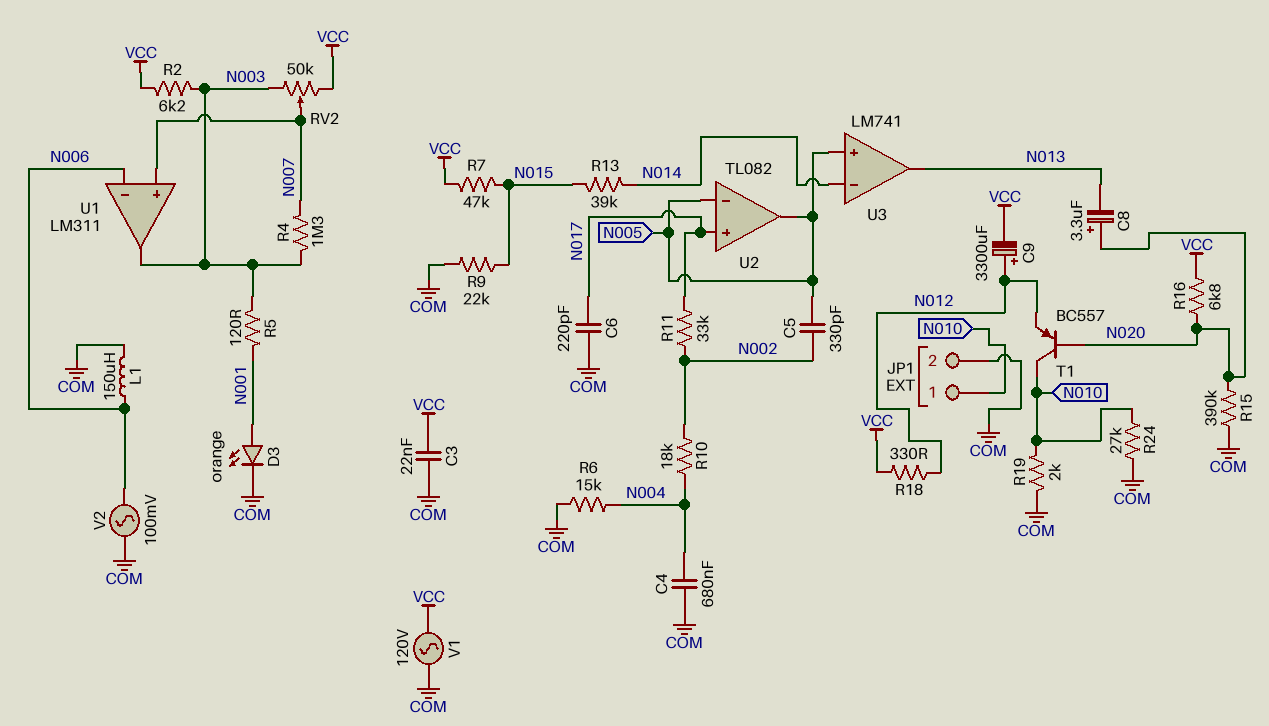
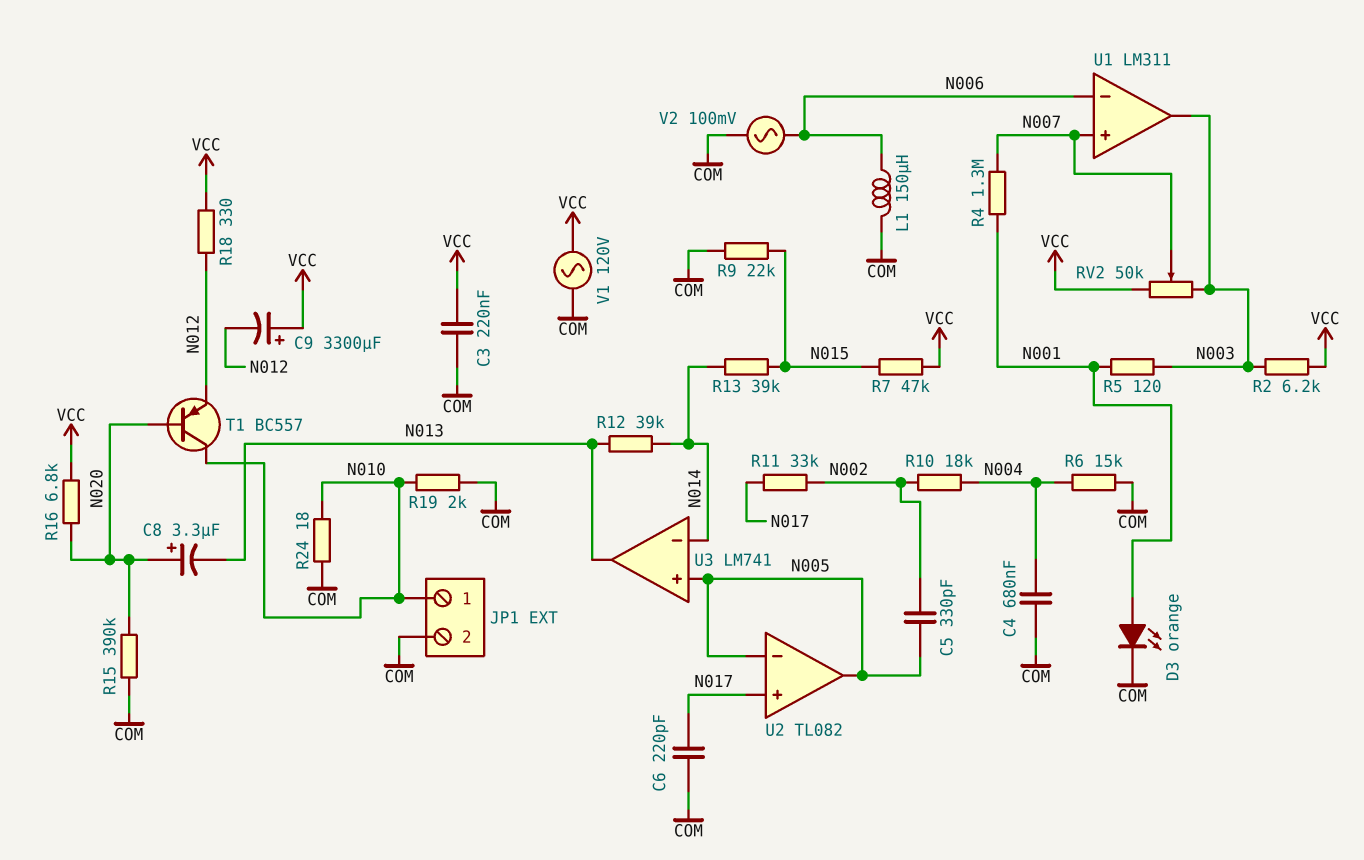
C3: 22nF (COM, VCC) -> 220nF (COM, VCC)
C9: 3300uF (plus N012, minus VCC) -> 3300uF (plus VCC, minus N012)
R4: 1.3M (N003, N007) -> 1.3M (N001, N007)
R12: none -> 39k (N013, N014)
R24: 27k (COM, N010) -> 18 (COM, N010)

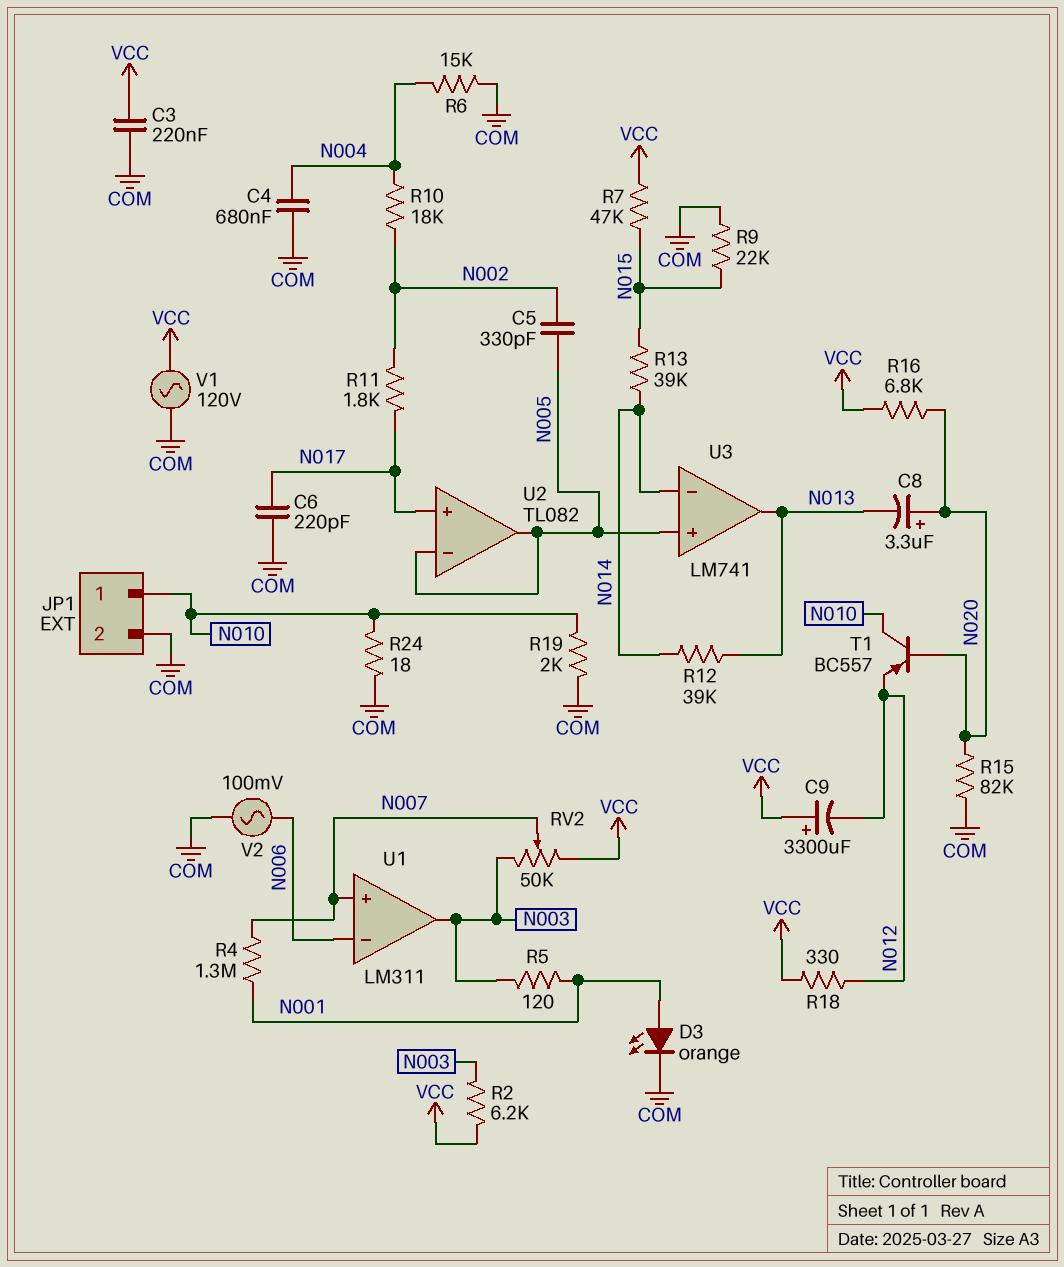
L1: 150uH (COM, N006) -> none
R11: 33k (N002, N017) -> 1.8k (N002, N017)
R15: 390k (COM, N020) -> 82k (COM, N020)

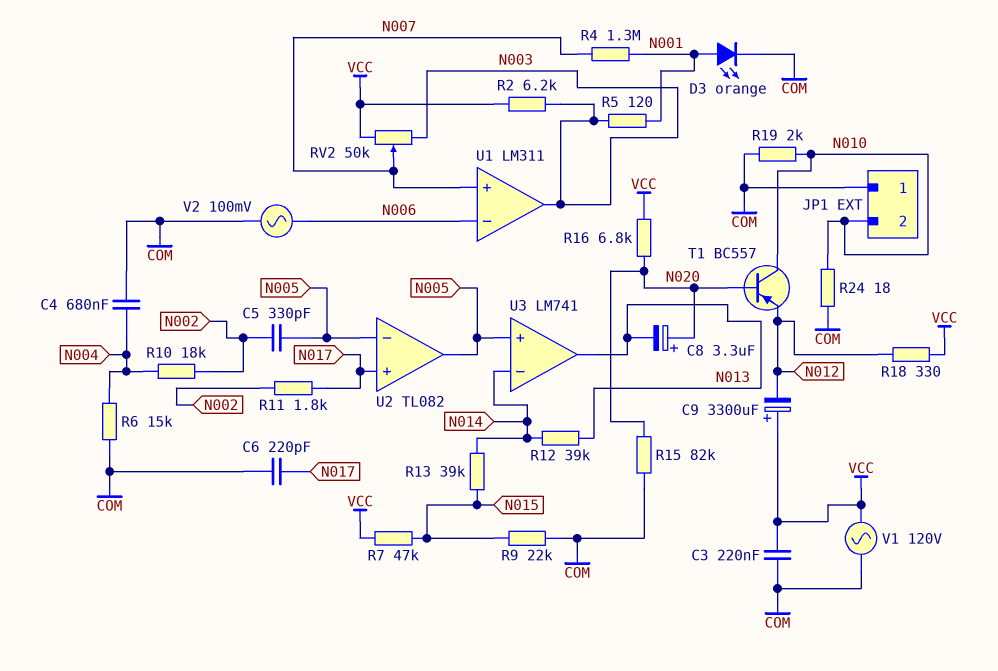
JP1 pin 1: N010 -> COM
JP1 pin 2: COM -> N010

